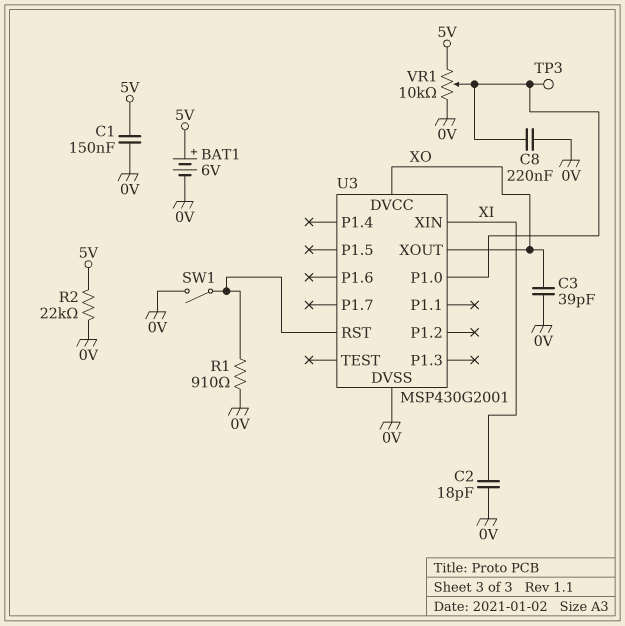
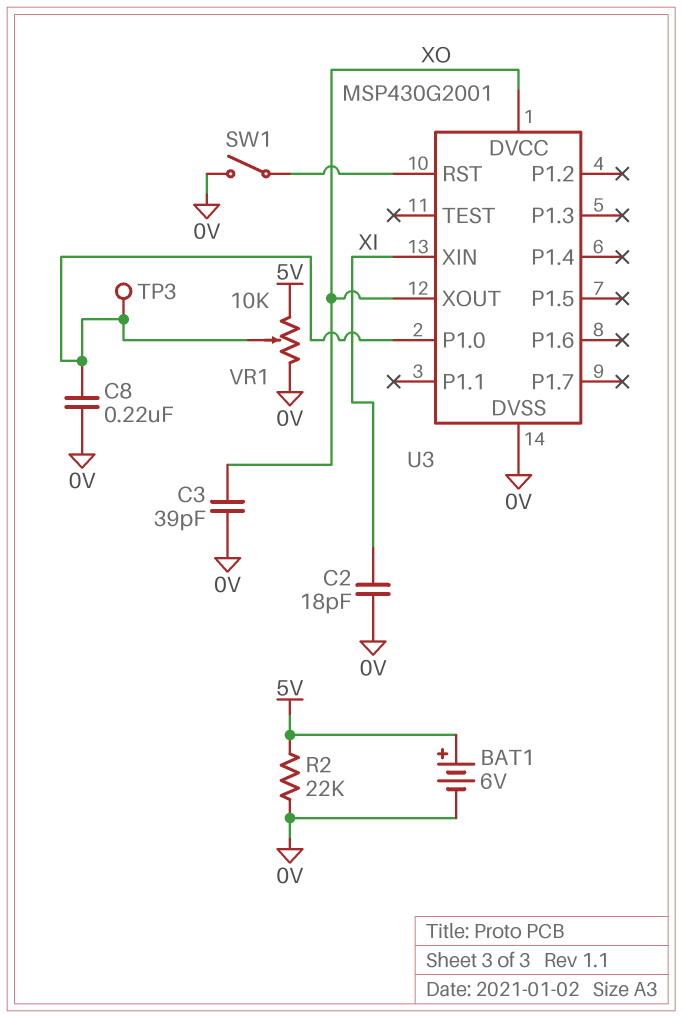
C1: 150nF (0V, 5V) -> none
R1: 910 (0V, U3/RST) -> none

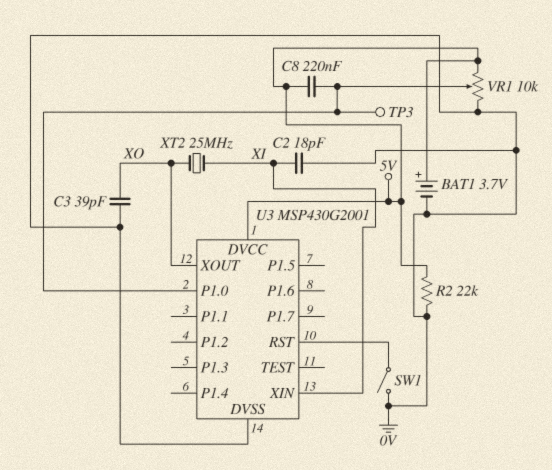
BAT1: 6V (plus 5V, minus 0V) -> 3.7V (plus 5V, minus 0V)
C8: 220nF (0V, U3/P1.0) -> 220nF (5V, U3/P1.0)
U3 pin DVCC: XO -> 5V
XT2: none -> 25MHz (XI, XO)

